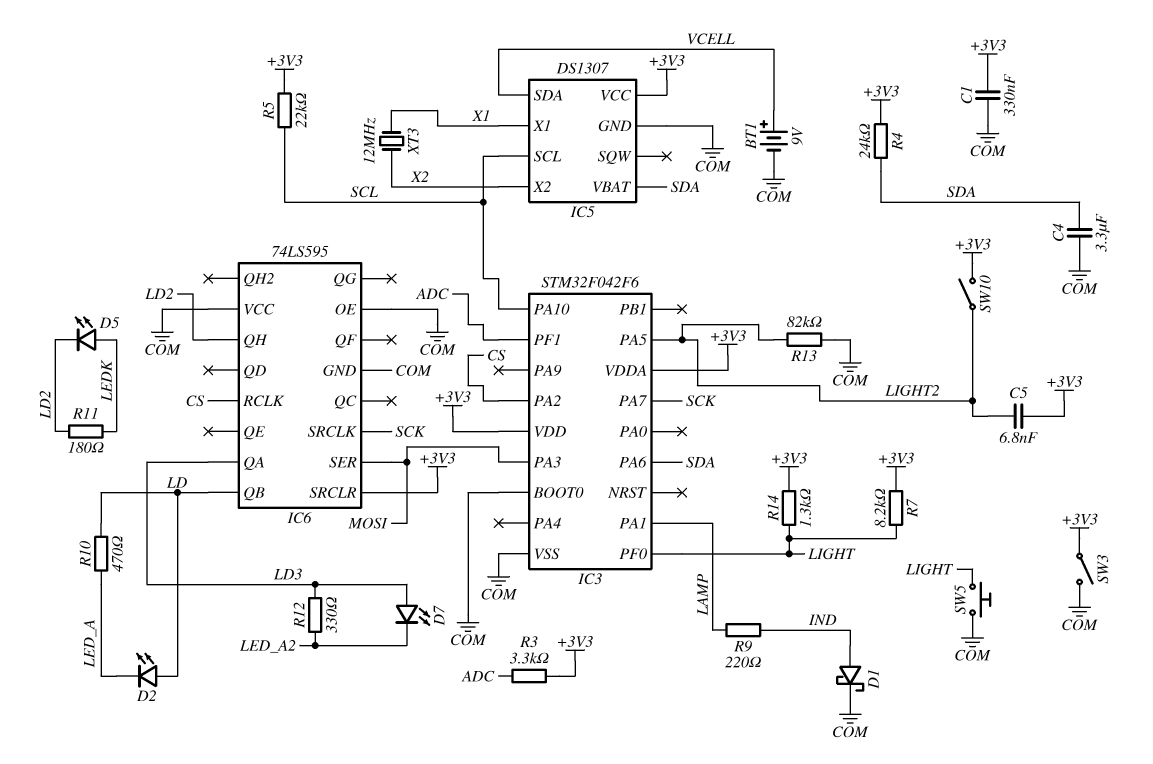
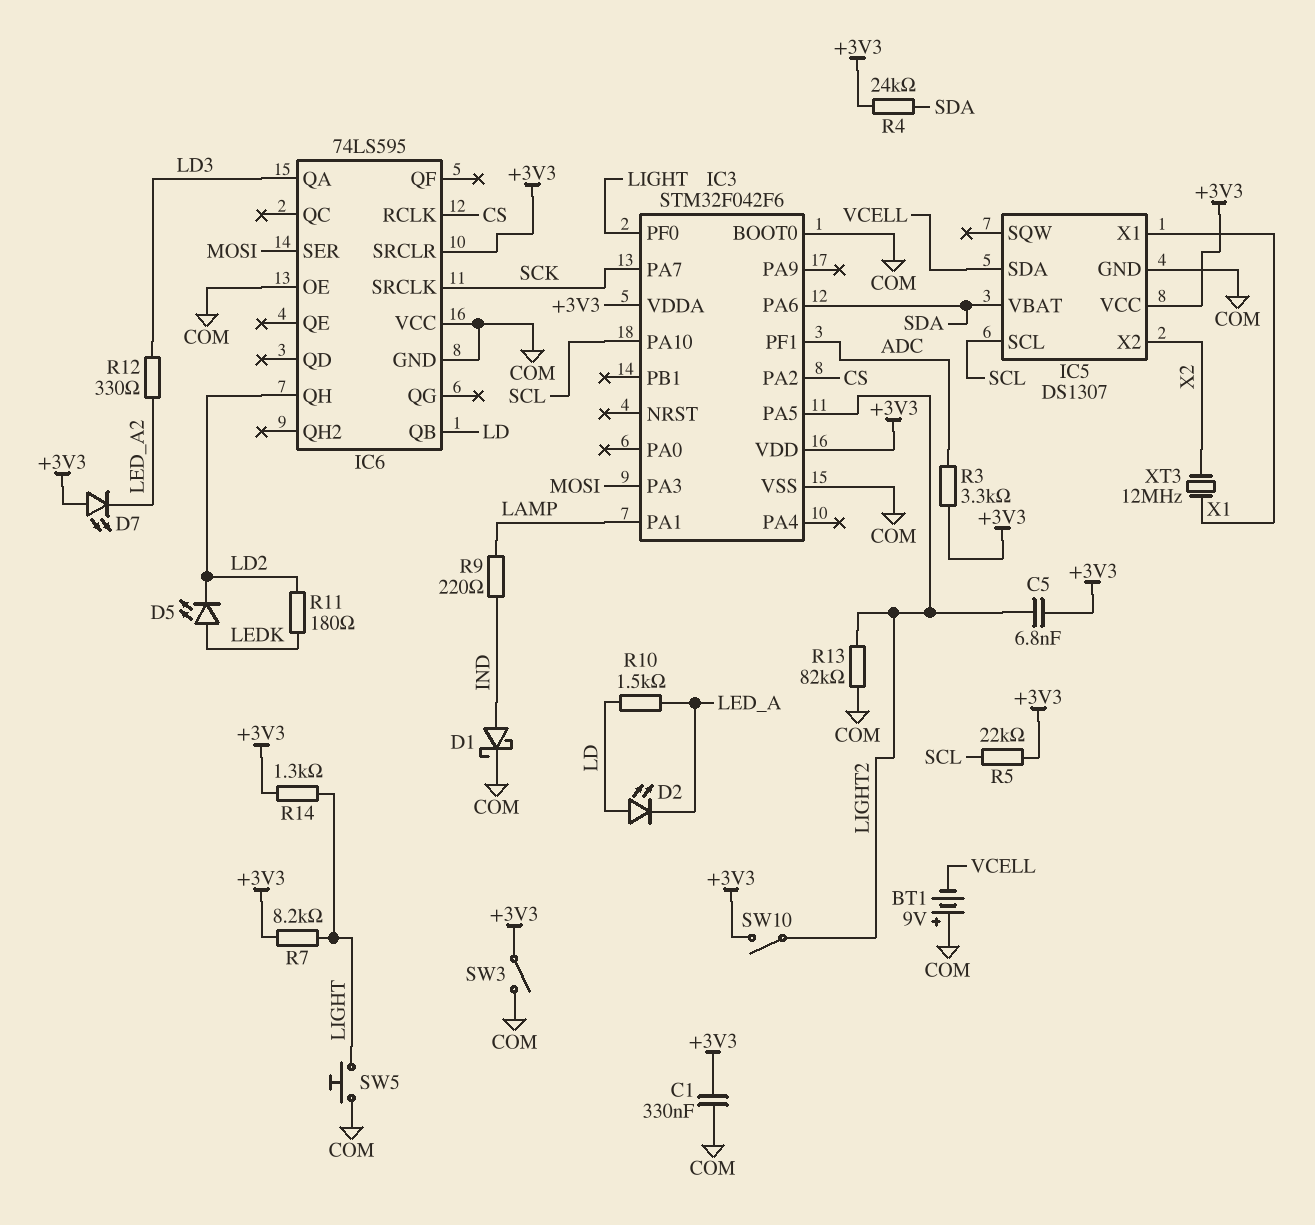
BT1: 9V (plus VCELL, minus COM) -> 9V (plus COM, minus VCELL)
C4: 3.3uF (COM, SDA) -> none
D7: LED (A LD3, K LED_A2) -> LED (A +3V3, K LED_A2)
R10: 470 (LD, LED_A) -> 1.5k (LD, LED_A)

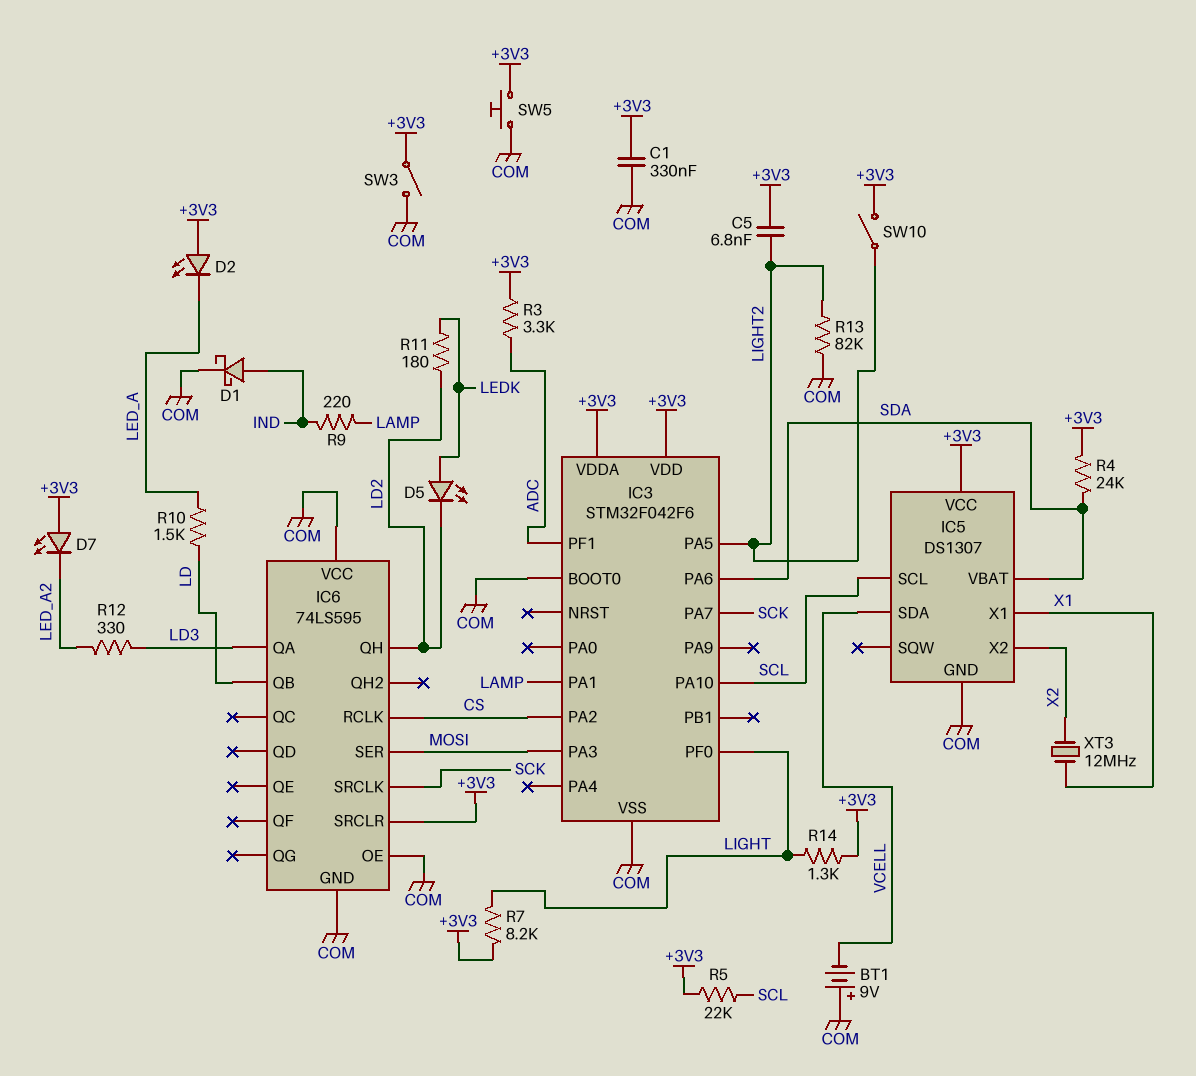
D2: LED (A LD, K LED_A) -> LED (A +3V3, K LED_A)
SW5: button (COM, LIGHT) -> button (+3V3, COM)

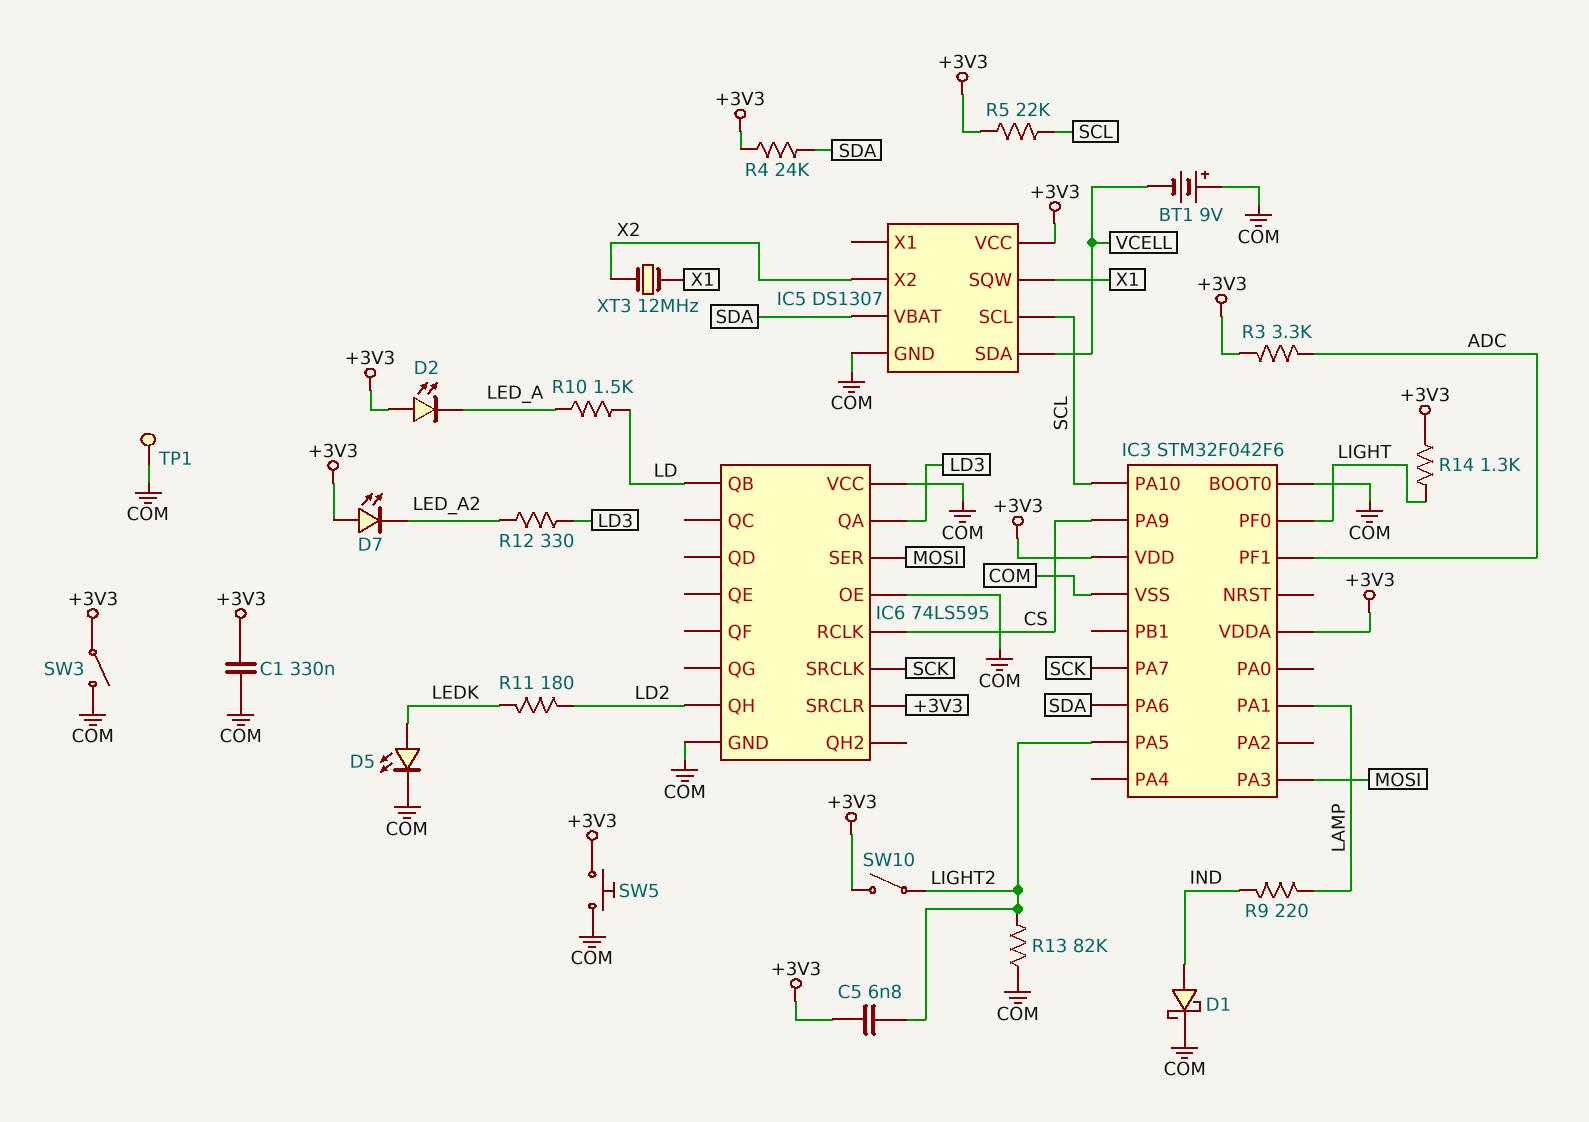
D5: LED (A LEDK, K LD2) -> LED (A LEDK, K COM)
IC3 pin PA2: CS -> none
IC3 pin PA9: none -> CS
IC5 pin SQW: none -> X1
IC5 pin X1: X1 -> none
R7: 8.2k (+3V3, LIGHT) -> none
TP1: none -> test point (COM)

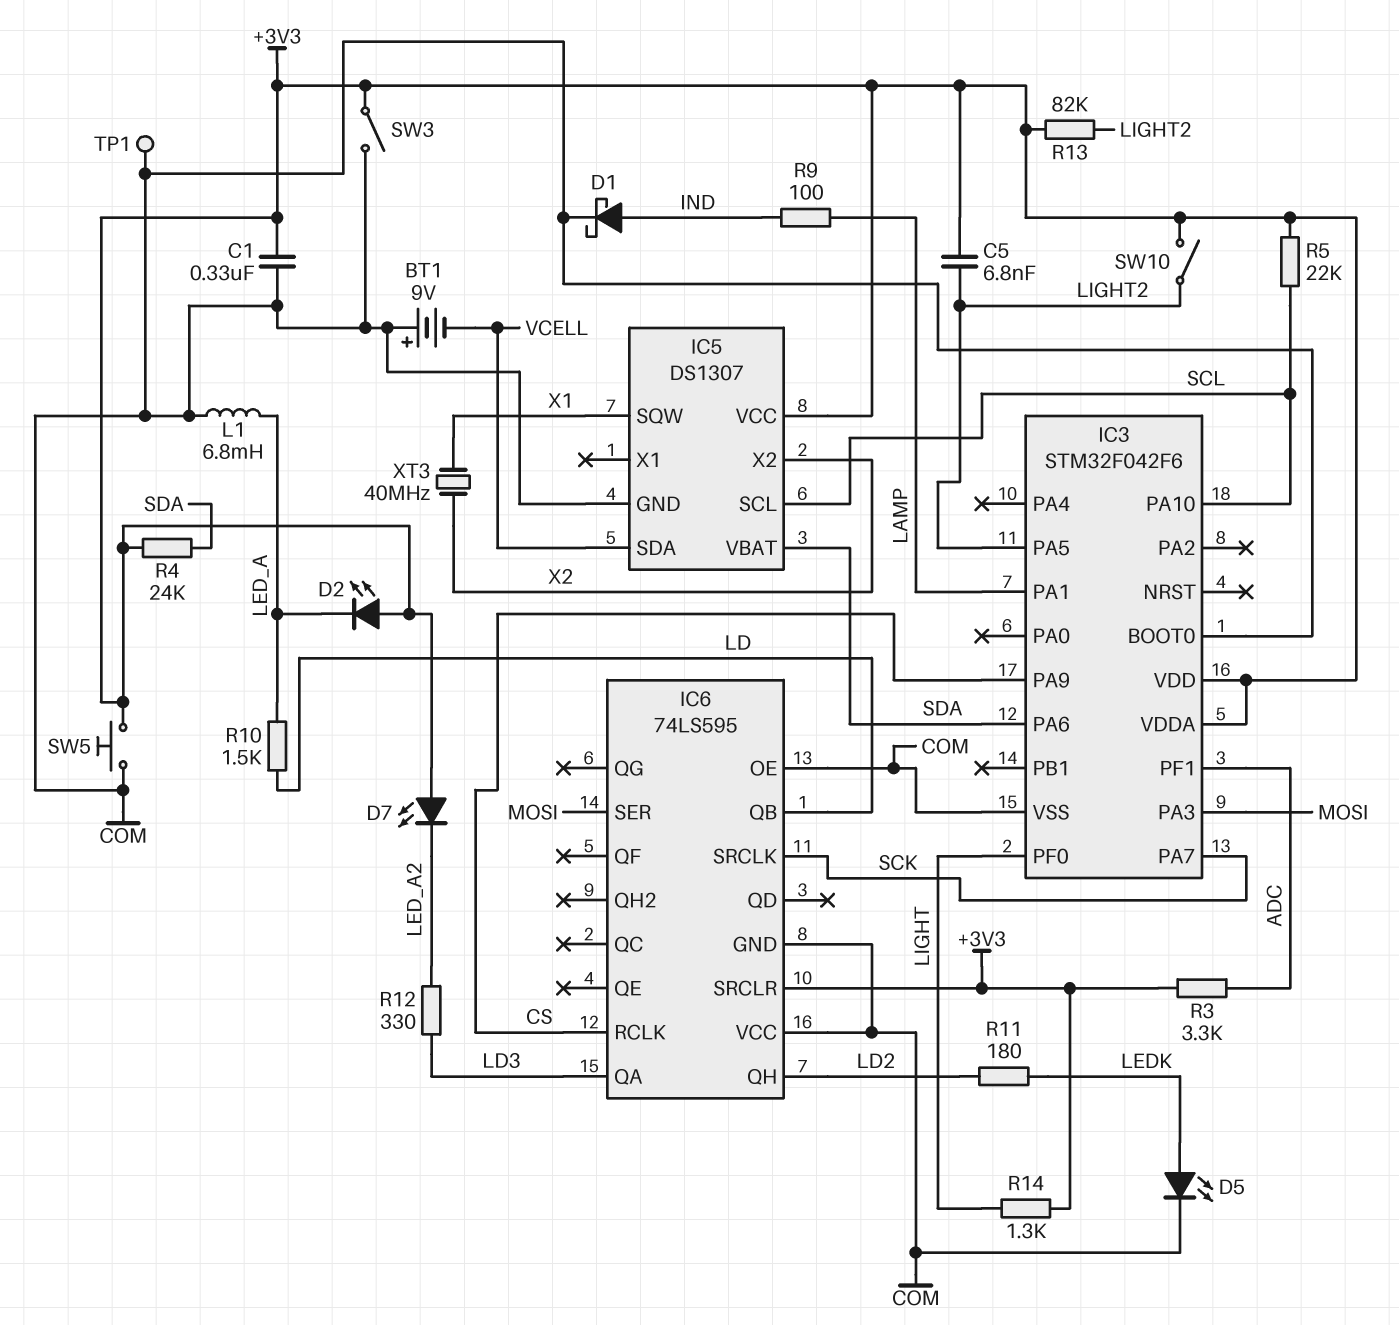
L1: none -> 6.8mH (COM, LED_A)
R9: 220 (IND, LAMP) -> 100 (IND, LAMP)
R13: 82k (COM, LIGHT2) -> 82k (+3V3, LIGHT2)
XT3: 12MHz (X1, X2) -> 40MHz (X1, X2)

